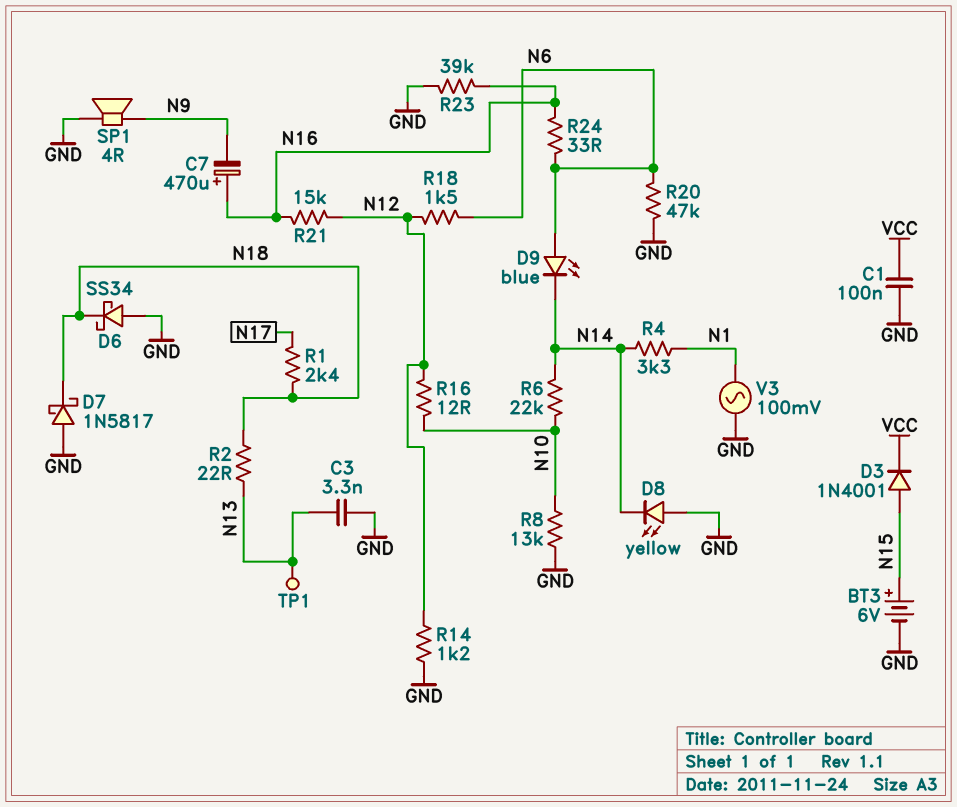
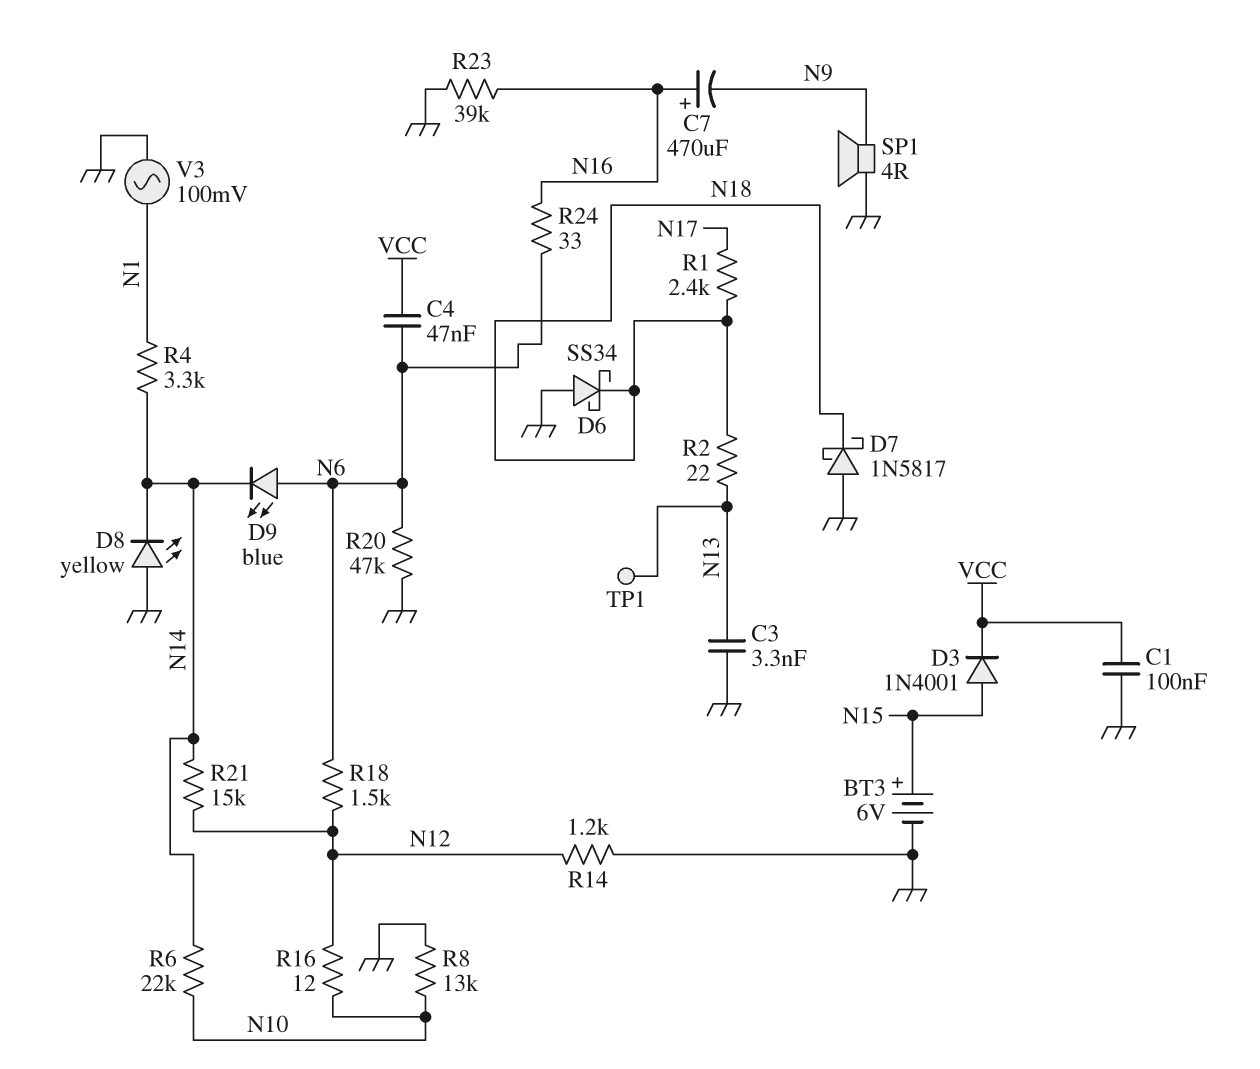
C4: none -> 47nF (N6, VCC)
R21: 15k (N12, N16) -> 15k (N12, N14)

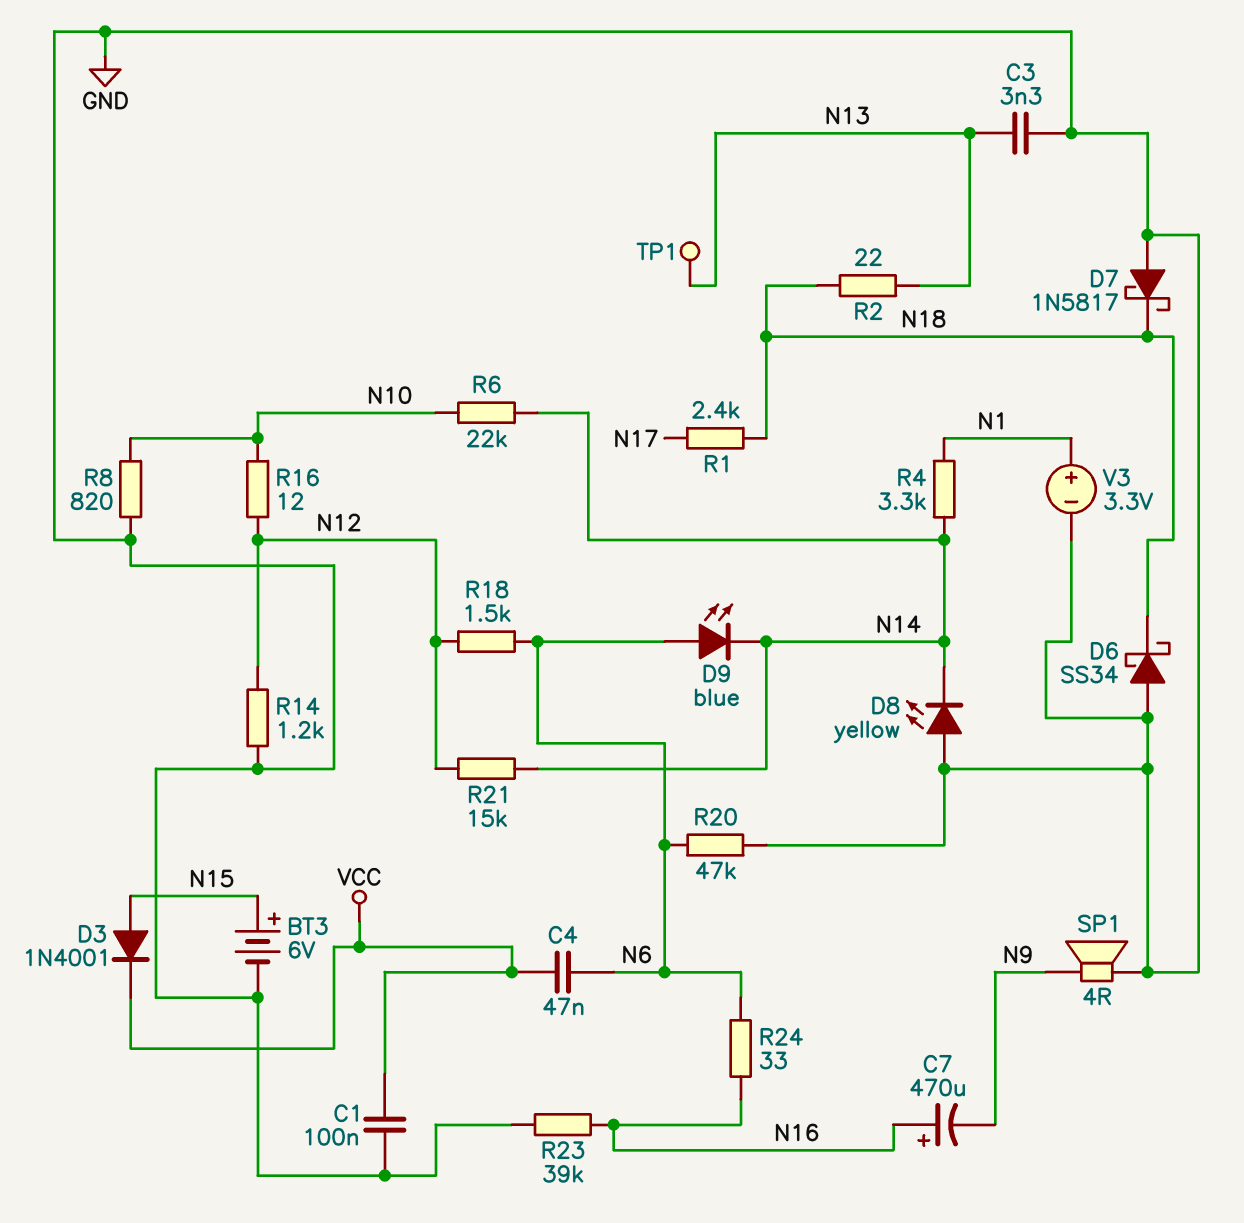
R8: 13k (GND, N10) -> 820 (GND, N10)
V3: AC 100mV (GND, N1) -> 3.3V (plus N1, minus GND)

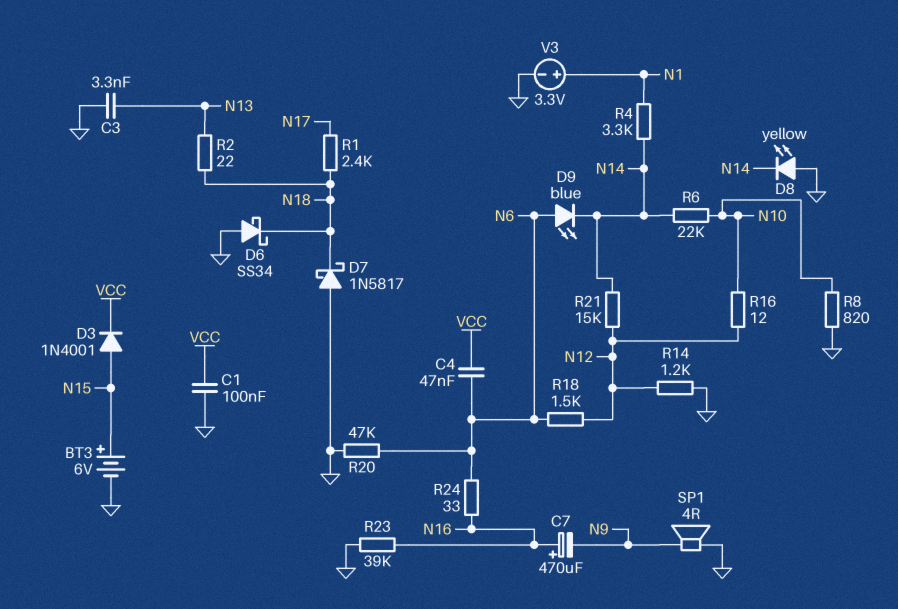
TP1: test point (N13) -> none

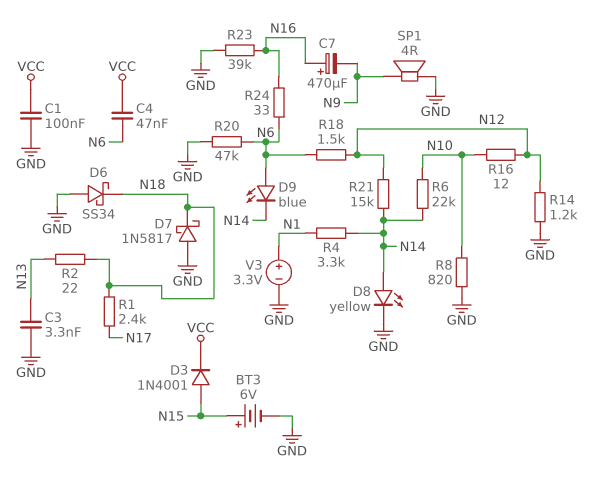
D8: LED yellow (A GND, K N14) -> LED yellow (A N14, K GND)

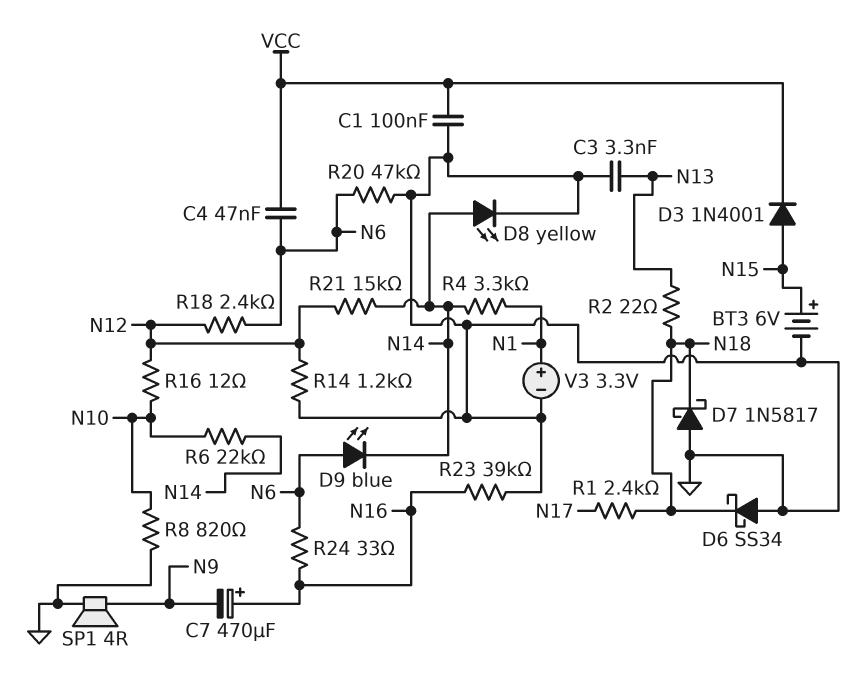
R18: 1.5k (N6, N12) -> 2.4k (N6, N12)

